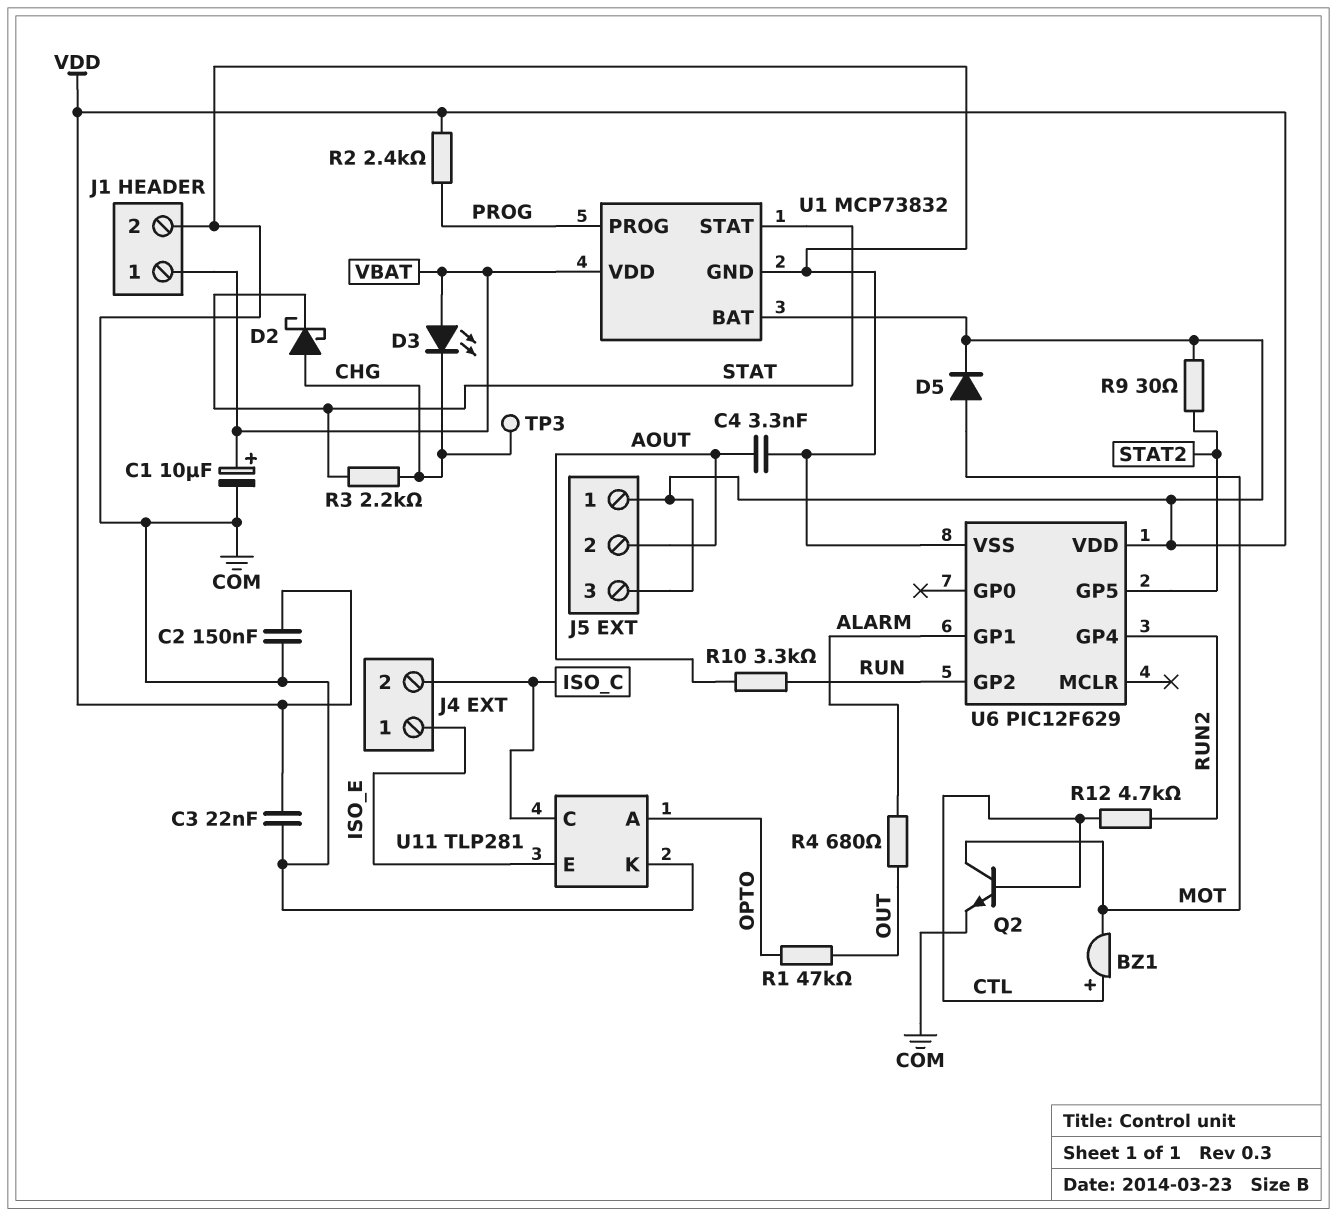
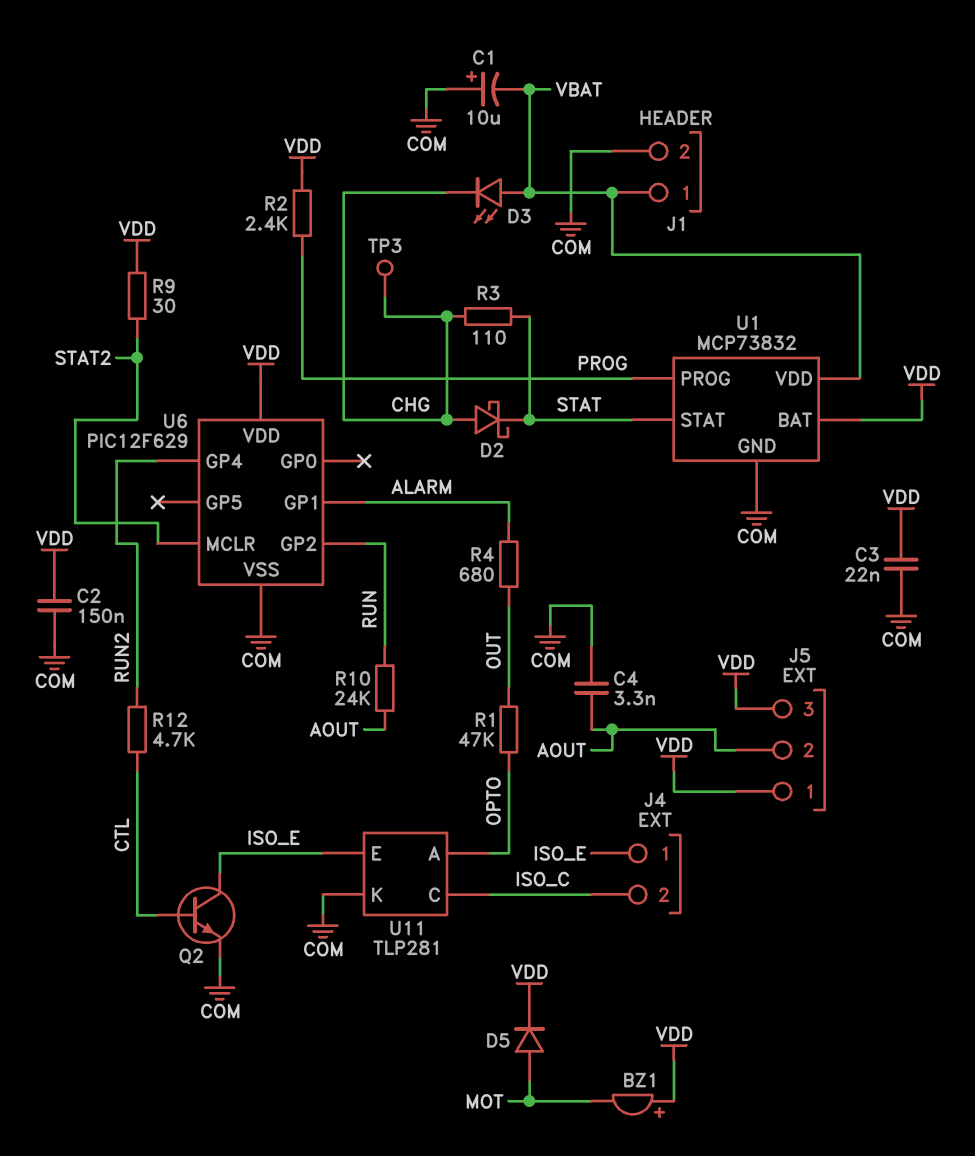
BZ1: buzzer (plus CTL, minus MOT) -> buzzer (plus VDD, minus MOT)
C1: 10uF (plus VBAT, minus COM) -> 10uF (plus COM, minus VBAT)
Q2: NPN (B CTL, C MOT, E COM) -> NPN (B CTL, C ISO_E, E COM)
R3: 2.2k (CHG, STAT) -> 110 (CHG, STAT)
R10: 3.3k (AOUT, RUN) -> 24k (AOUT, RUN)
U6 pin GP5: STAT2 -> none
U6 pin MCLR: none -> STAT2

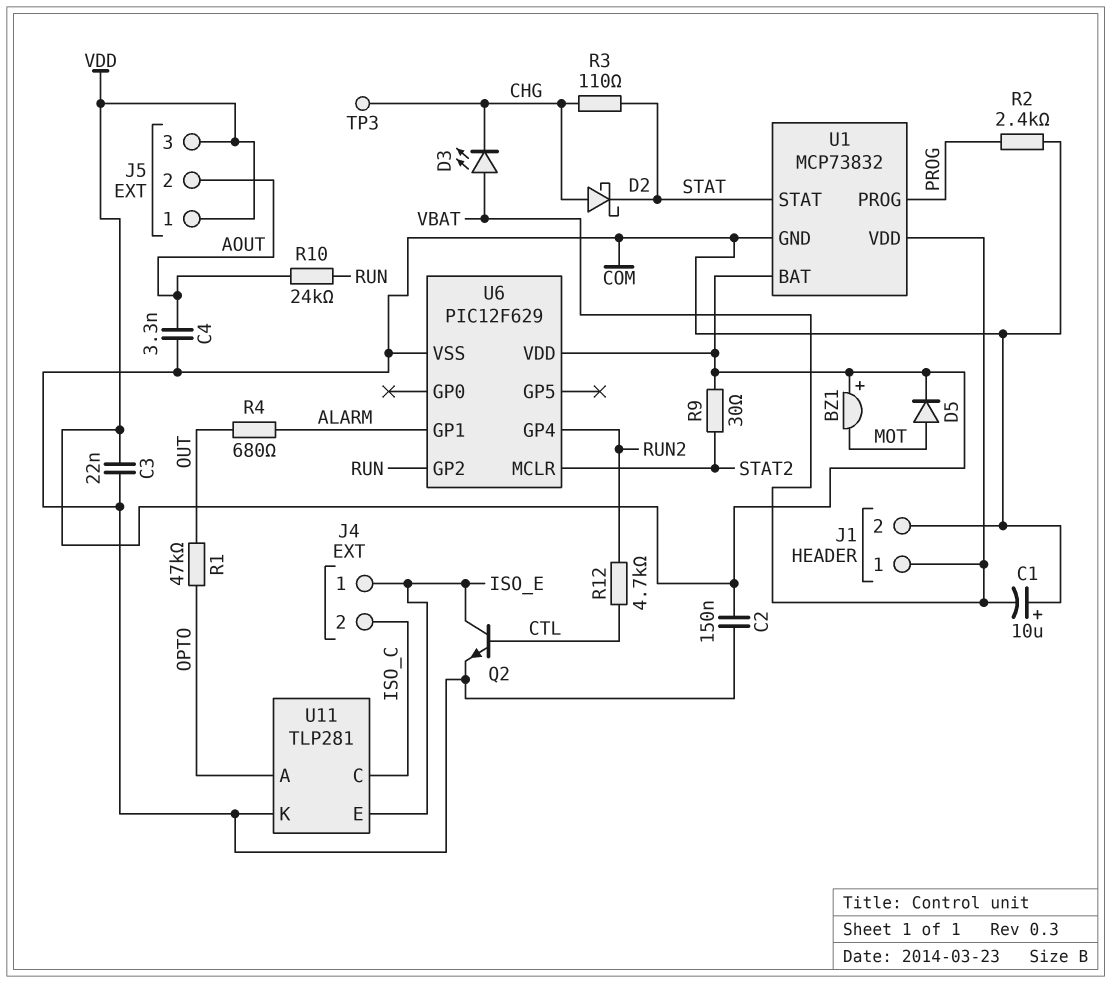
R2: 2.4k (PROG, VDD) -> 2.4k (COM, PROG)

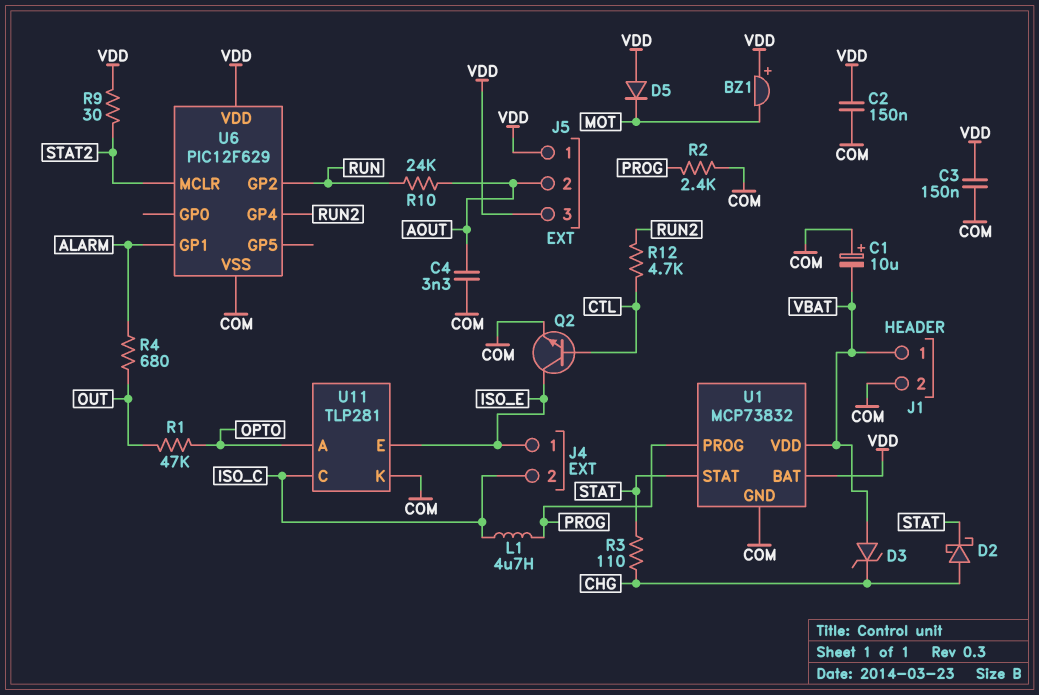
C3: 22nF (COM, VDD) -> 150nF (COM, VDD)
D3: LED (A VBAT, K CHG) -> zener (A VBAT, K CHG)
D5: diode (A MOT, K VDD) -> diode (A VDD, K MOT)
L1: none -> 4.7uH (ISO_C, PROG)
TP3: test point (CHG) -> none

